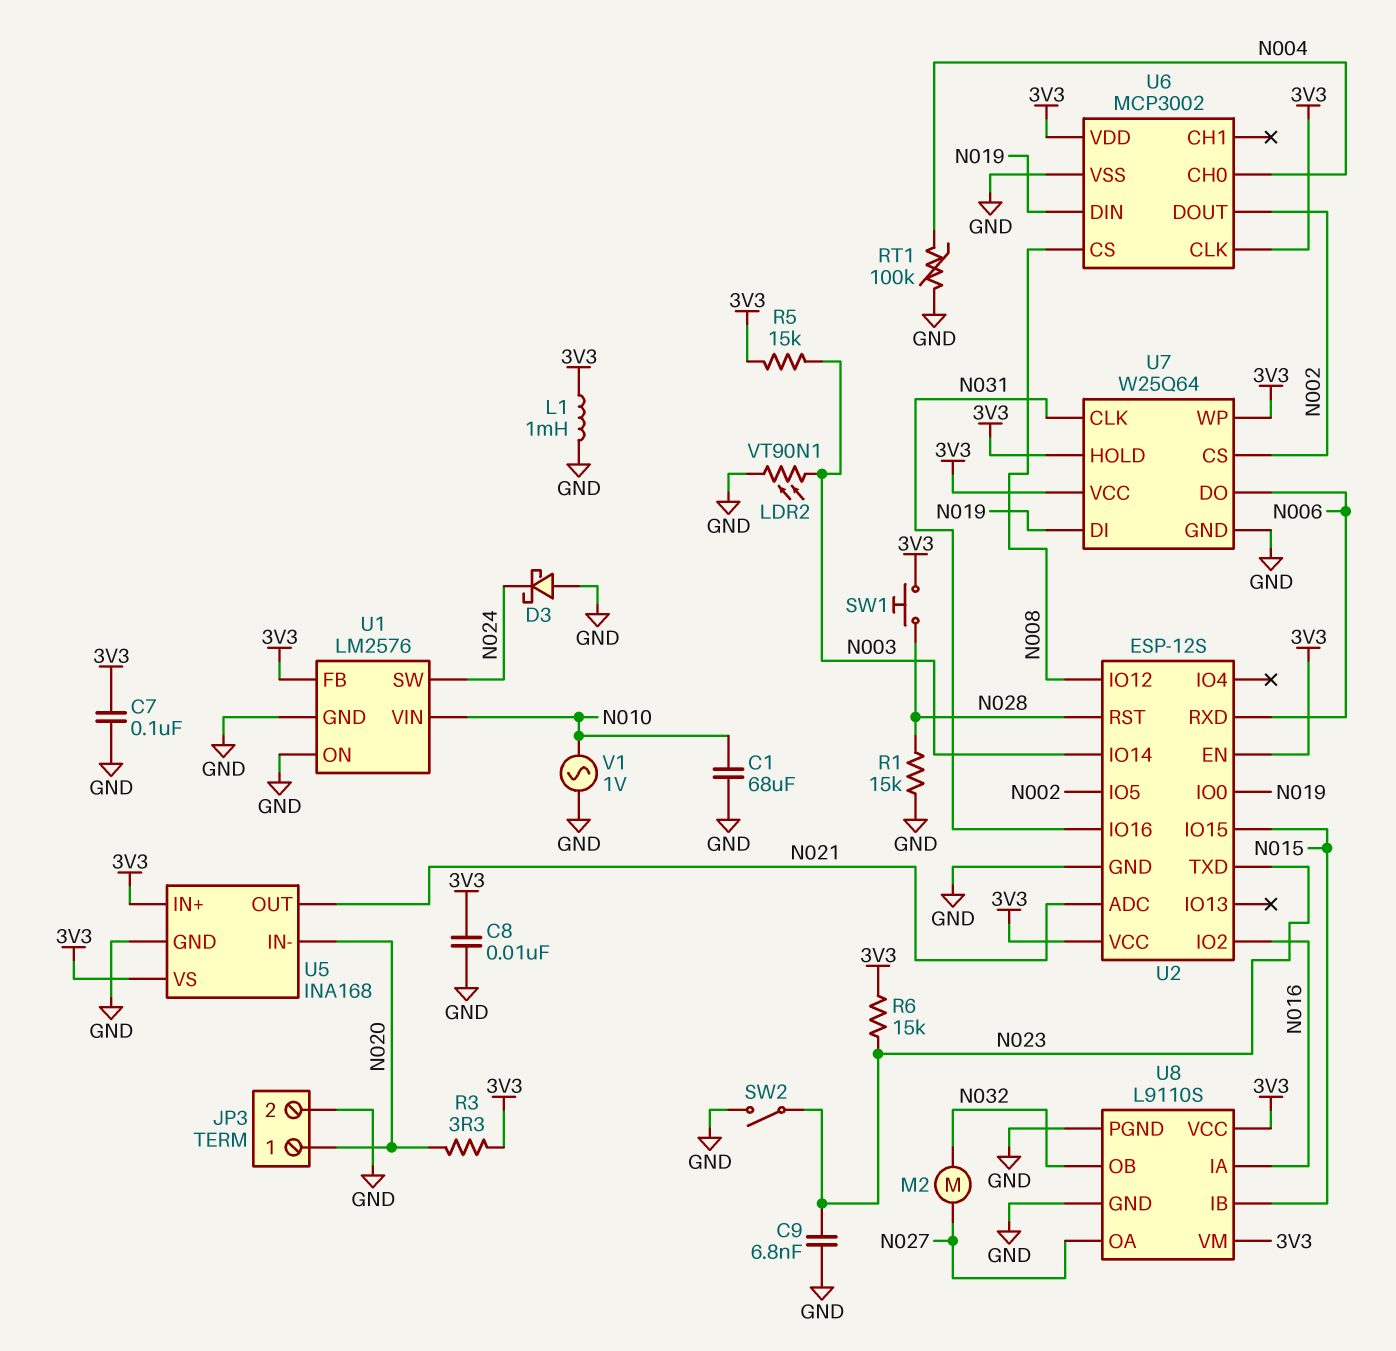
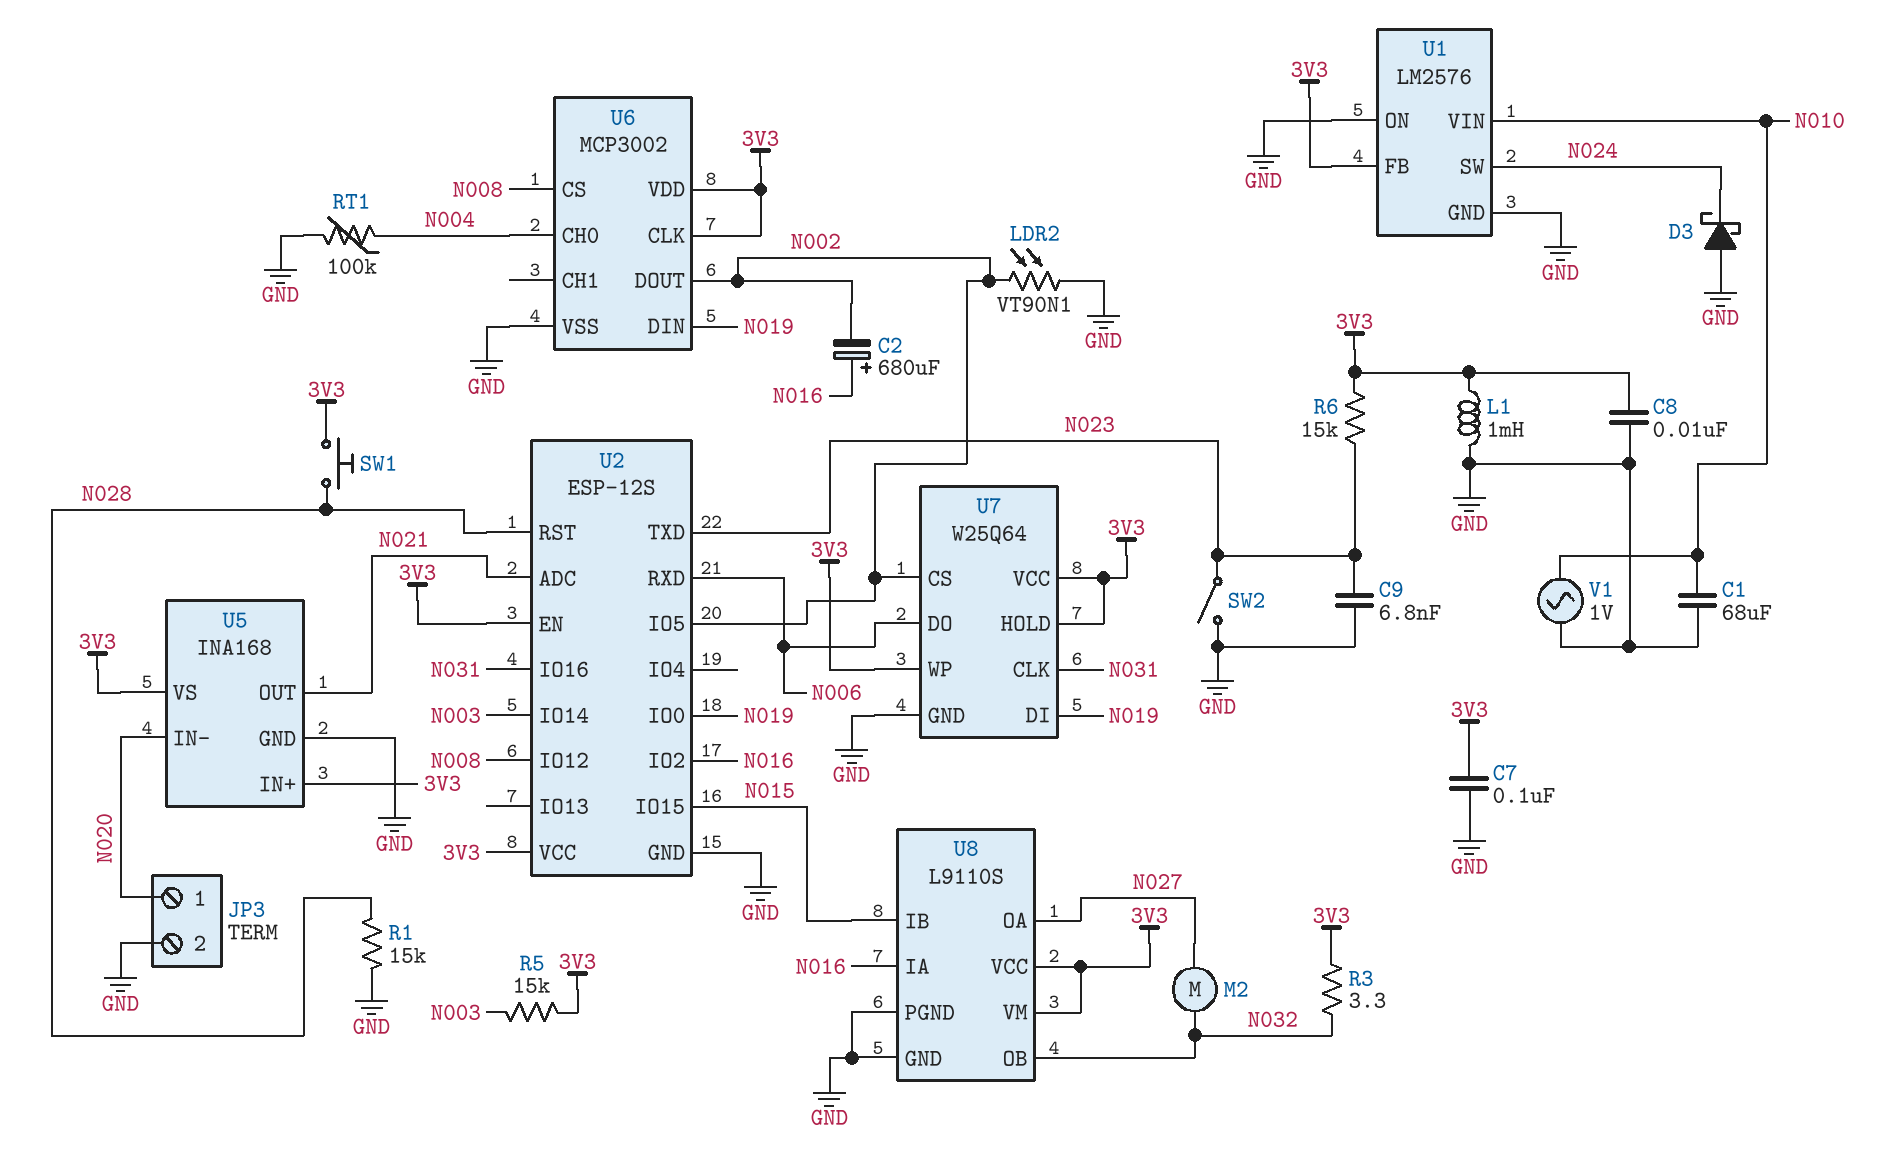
C2: none -> 680uF (plus N016, minus N002)
LDR2: VT90N1 (GND, N003) -> VT90N1 (GND, N002)
R3: 3.3 (3V3, N020) -> 3.3 (3V3, N032)

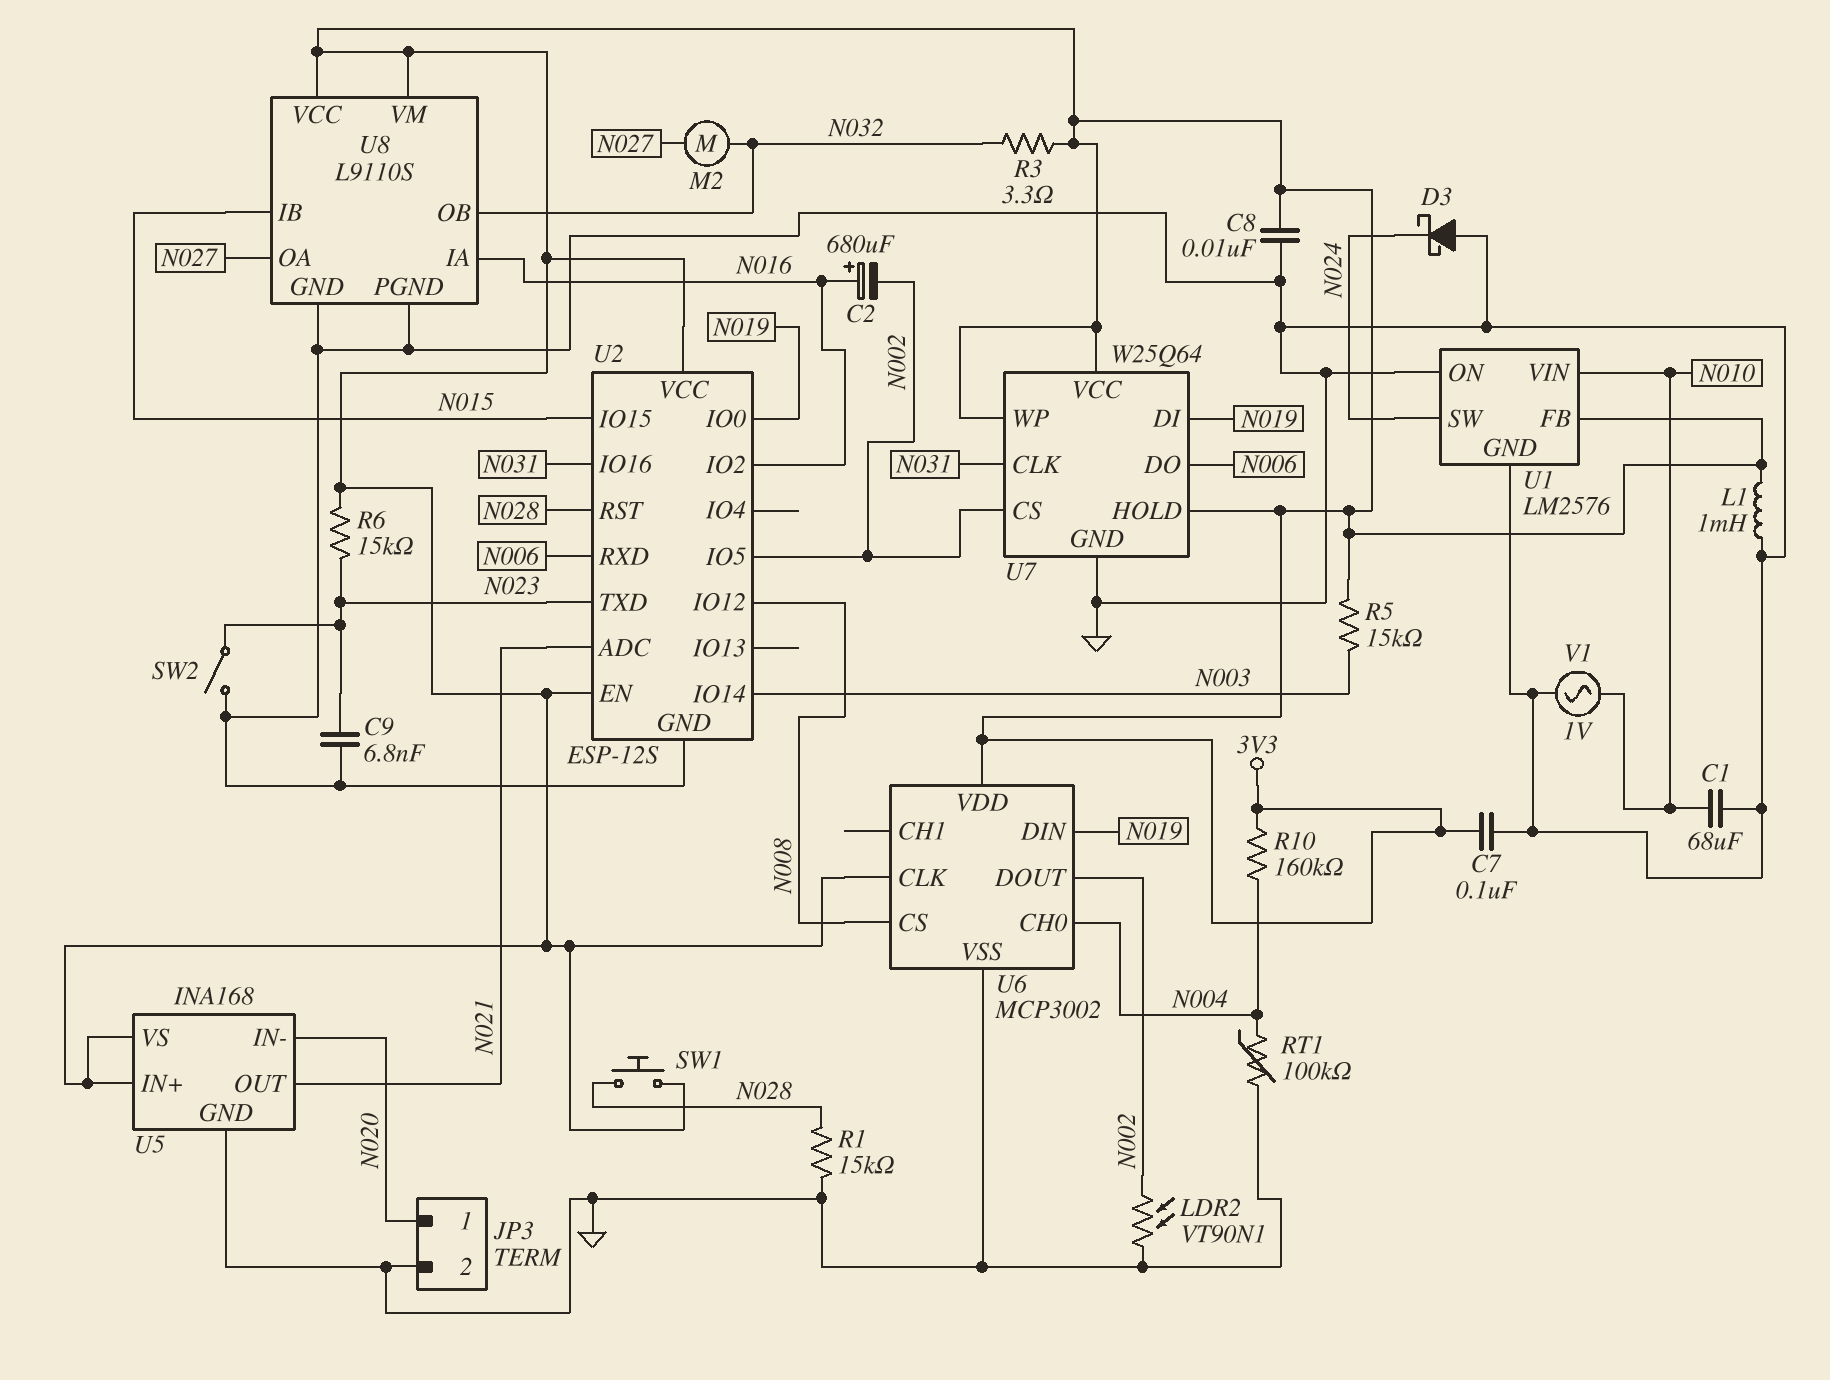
R10: none -> 160k (3V3, N004)

